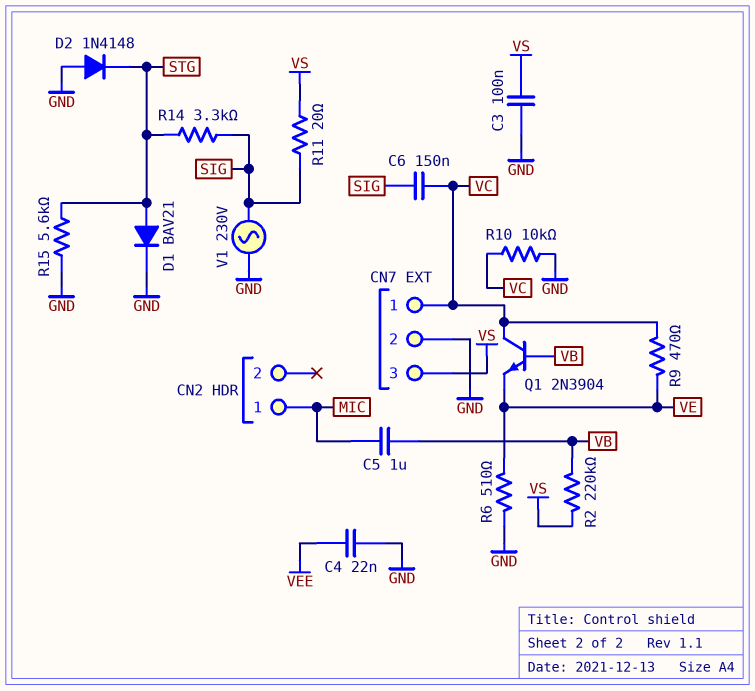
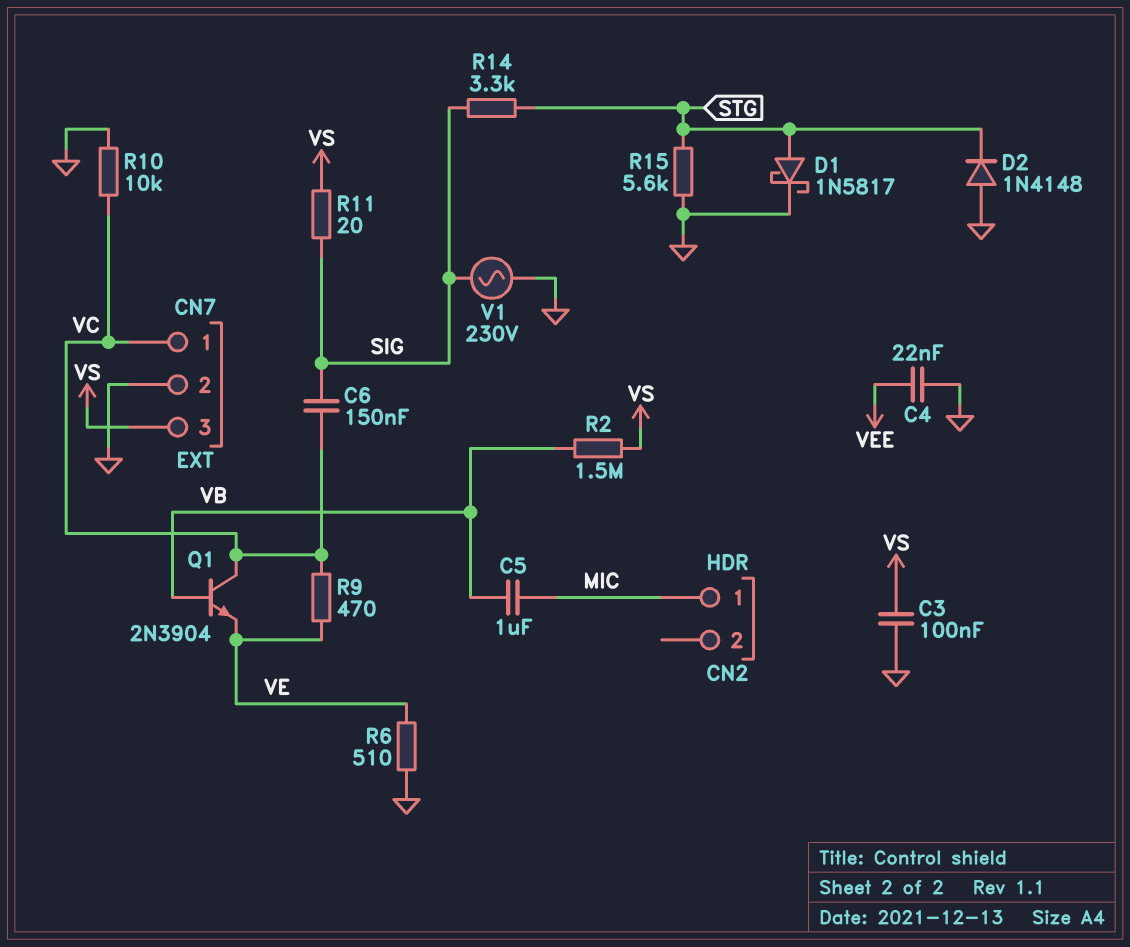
D1: diode BAV21 (A STG, K GND) -> schottky 1N5817 (A STG, K GND)
R2: 220k (VB, VS) -> 1.5M (VB, VS)

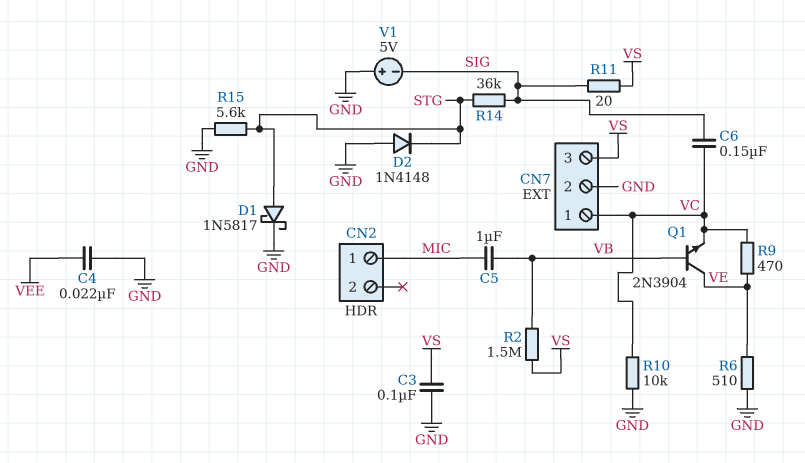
Q1: NPN 2N3904 (B VB, C VC, E VE) -> NPN 2N3904 (B VB, C VE, E VC)
R14: 3.3k (SIG, STG) -> 36k (SIG, STG)
V1: AC 230V (GND, SIG) -> 5V (plus GND, minus SIG)

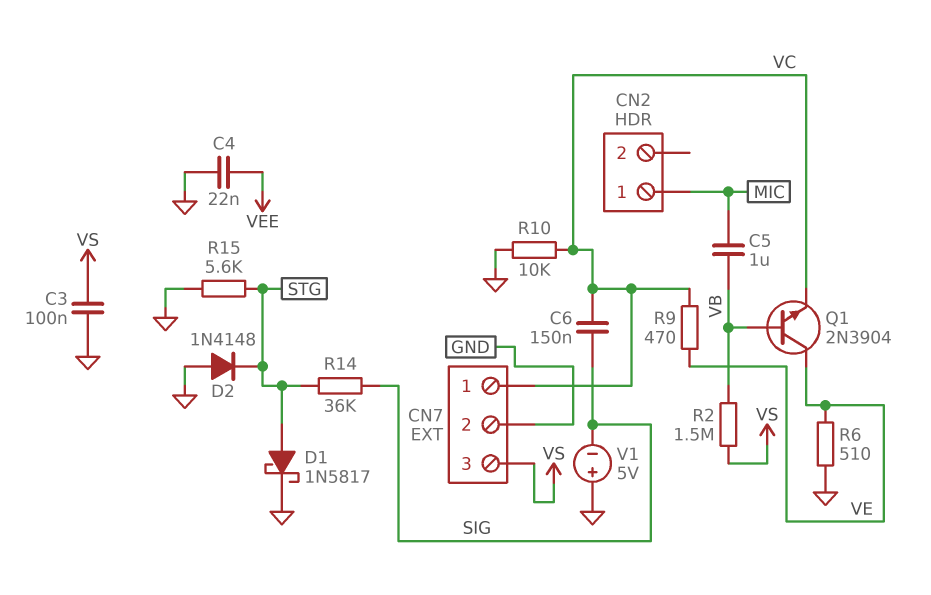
R11: 20 (SIG, VS) -> none

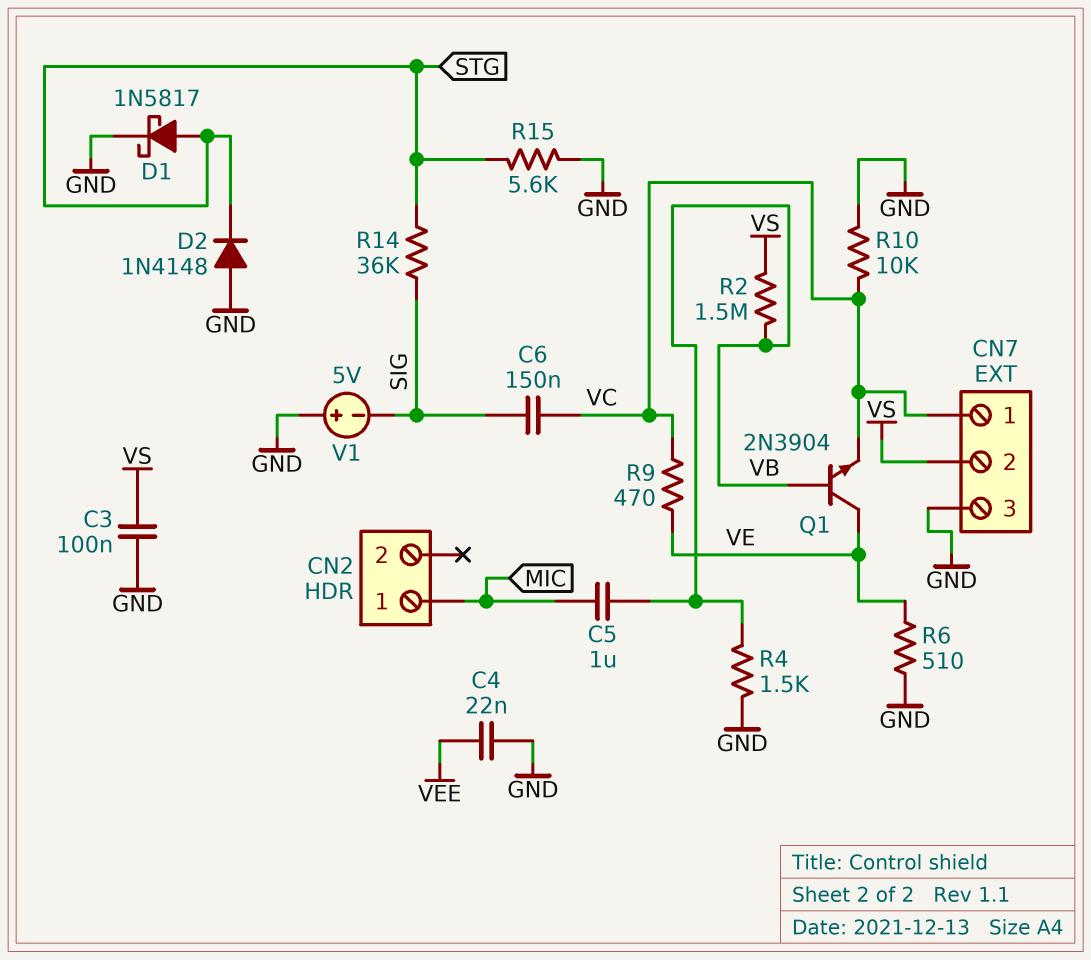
CN7 pin 2: GND -> VS
CN7 pin 3: VS -> GND
R4: none -> 1.5k (GND, VB)

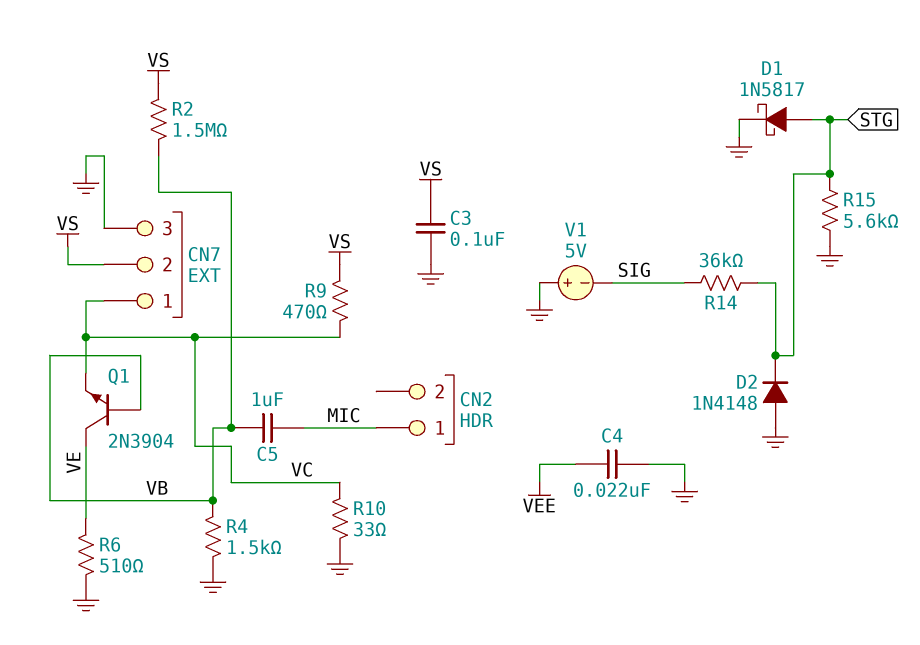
C6: 150nF (SIG, VC) -> none
R9: 470 (VC, VE) -> 470 (VC, VS)
R10: 10k (GND, VC) -> 33 (GND, VC)

